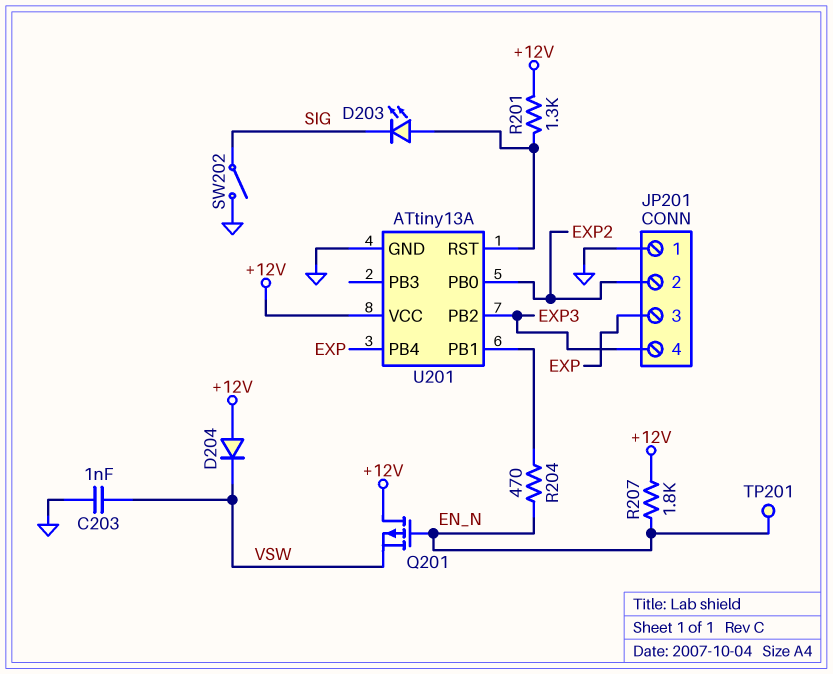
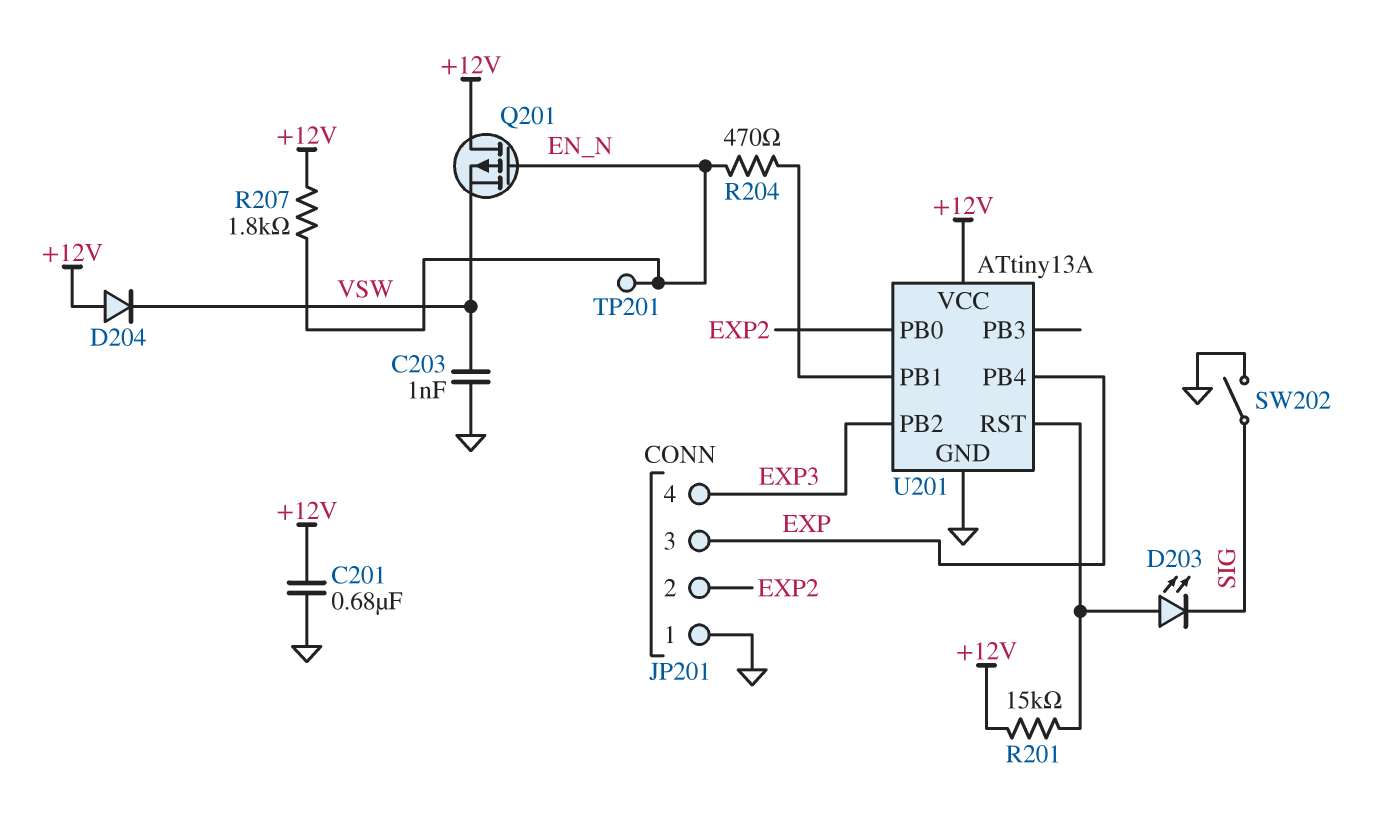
C201: none -> 680nF (+12V, GND)
R201: 1.3k (+12V, U201/RST) -> 15k (+12V, U201/RST)

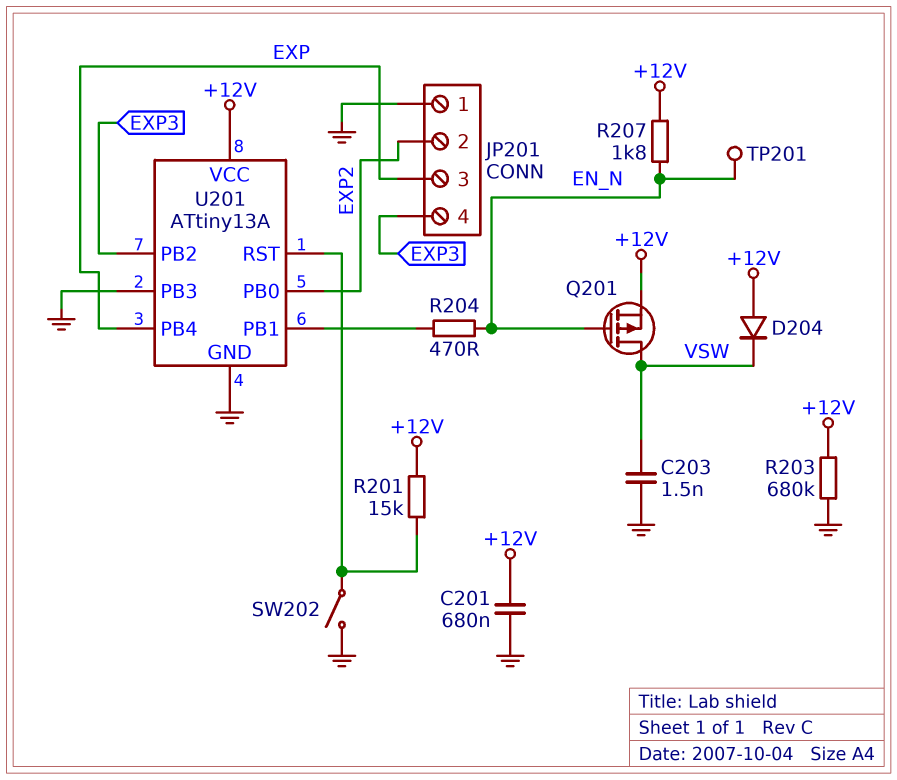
C203: 1nF (GND, VSW) -> 1.5nF (GND, VSW)
D203: LED (A U201/RST, K SIG) -> none
Q201: PMOS (G EN_N, D +12V, S VSW) -> PMOS (G EN_N, D VSW, S +12V)
R203: none -> 680k (+12V, GND)
SW202: switch (GND, SIG) -> switch (GND, U201/RST)
U201 pin PB3: none -> GND

